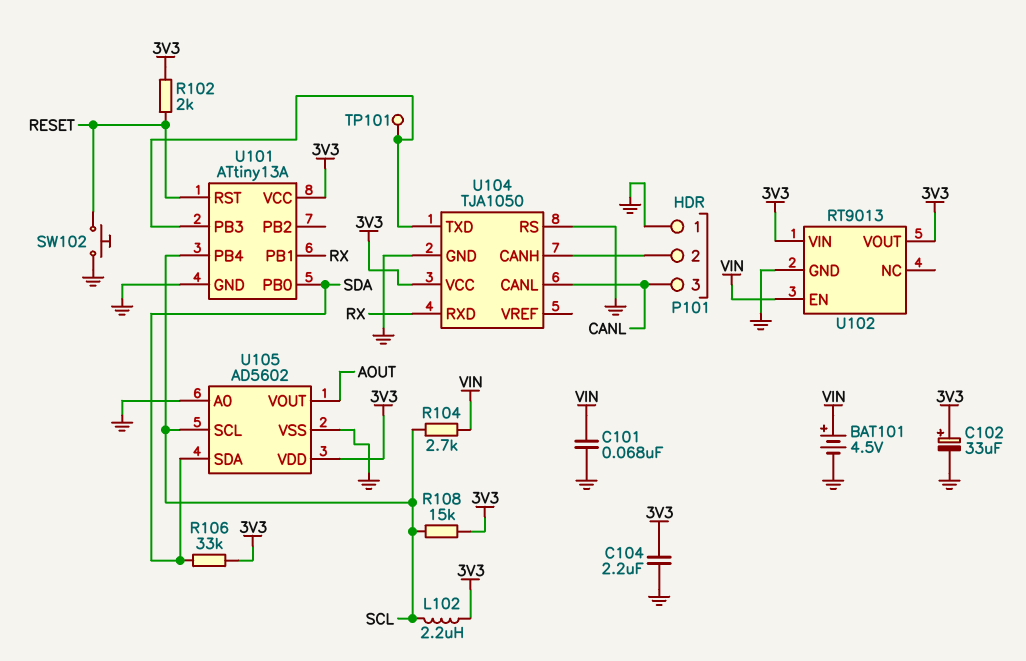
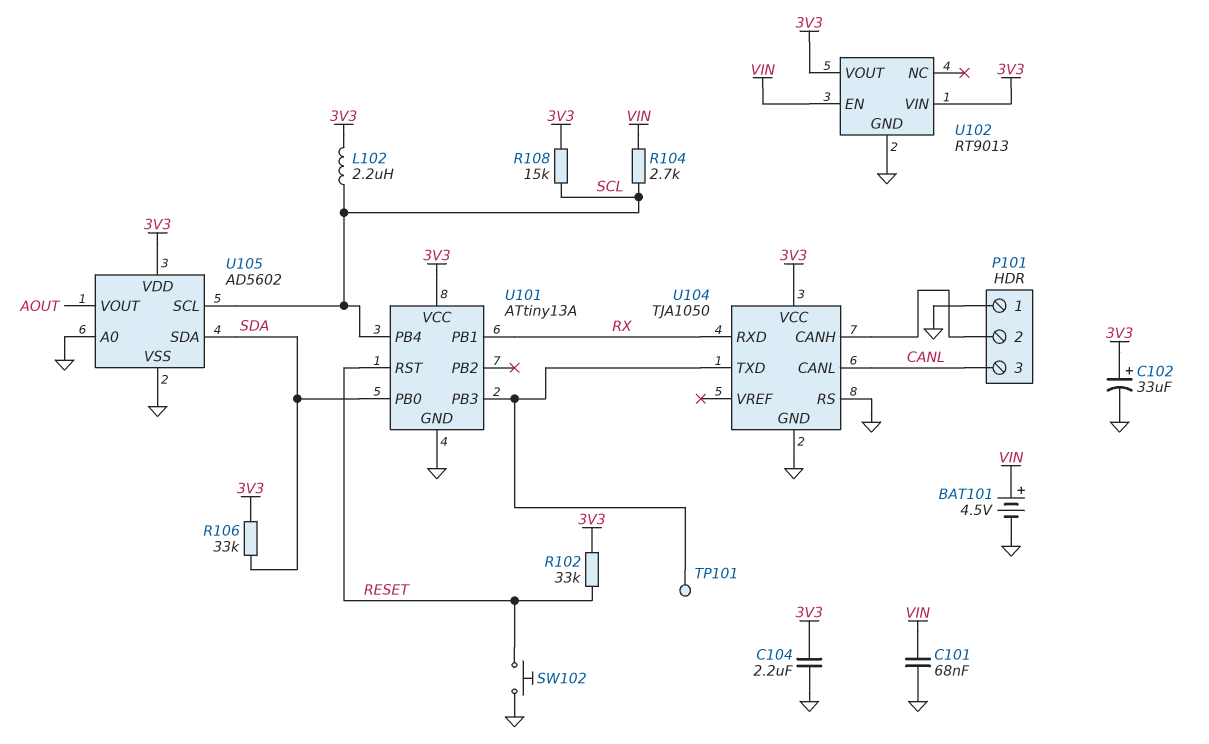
R102: 2k (3V3, RESET) -> 33k (3V3, RESET)

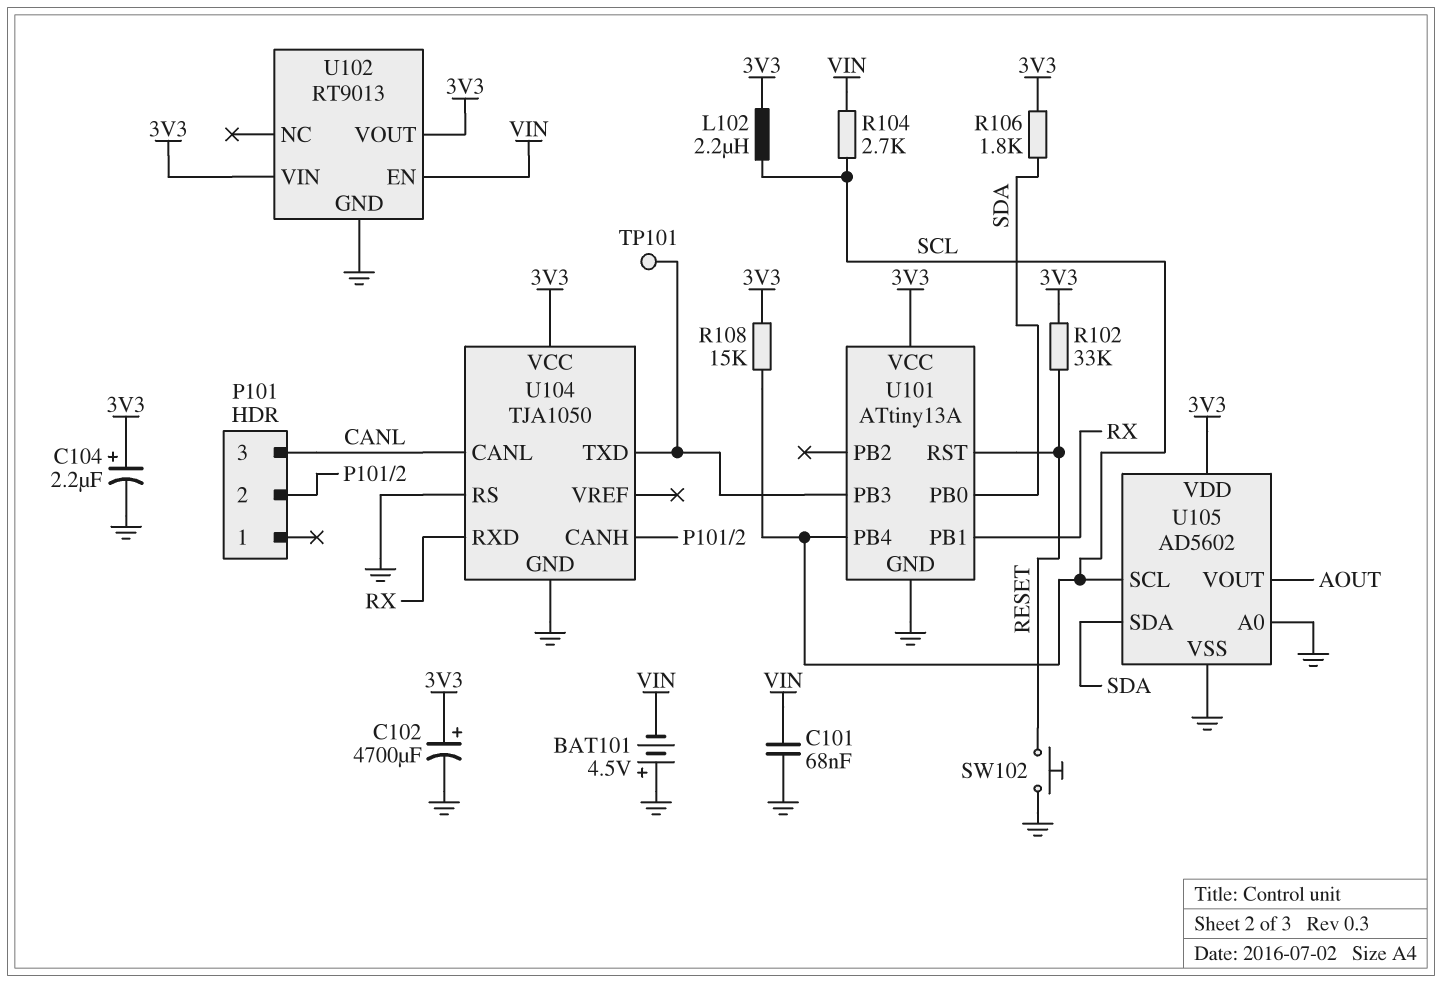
BAT101: 4.5V (plus VIN, minus GND) -> 4.5V (plus GND, minus VIN)
C102: 33uF (plus 3V3, minus GND) -> 4700uF (plus 3V3, minus GND)
C104: 2.2uF (3V3, GND) -> 2.2uF (plus 3V3, minus GND)
P101 pin 1: GND -> none
R106: 33k (3V3, SDA) -> 1.8k (3V3, SDA)

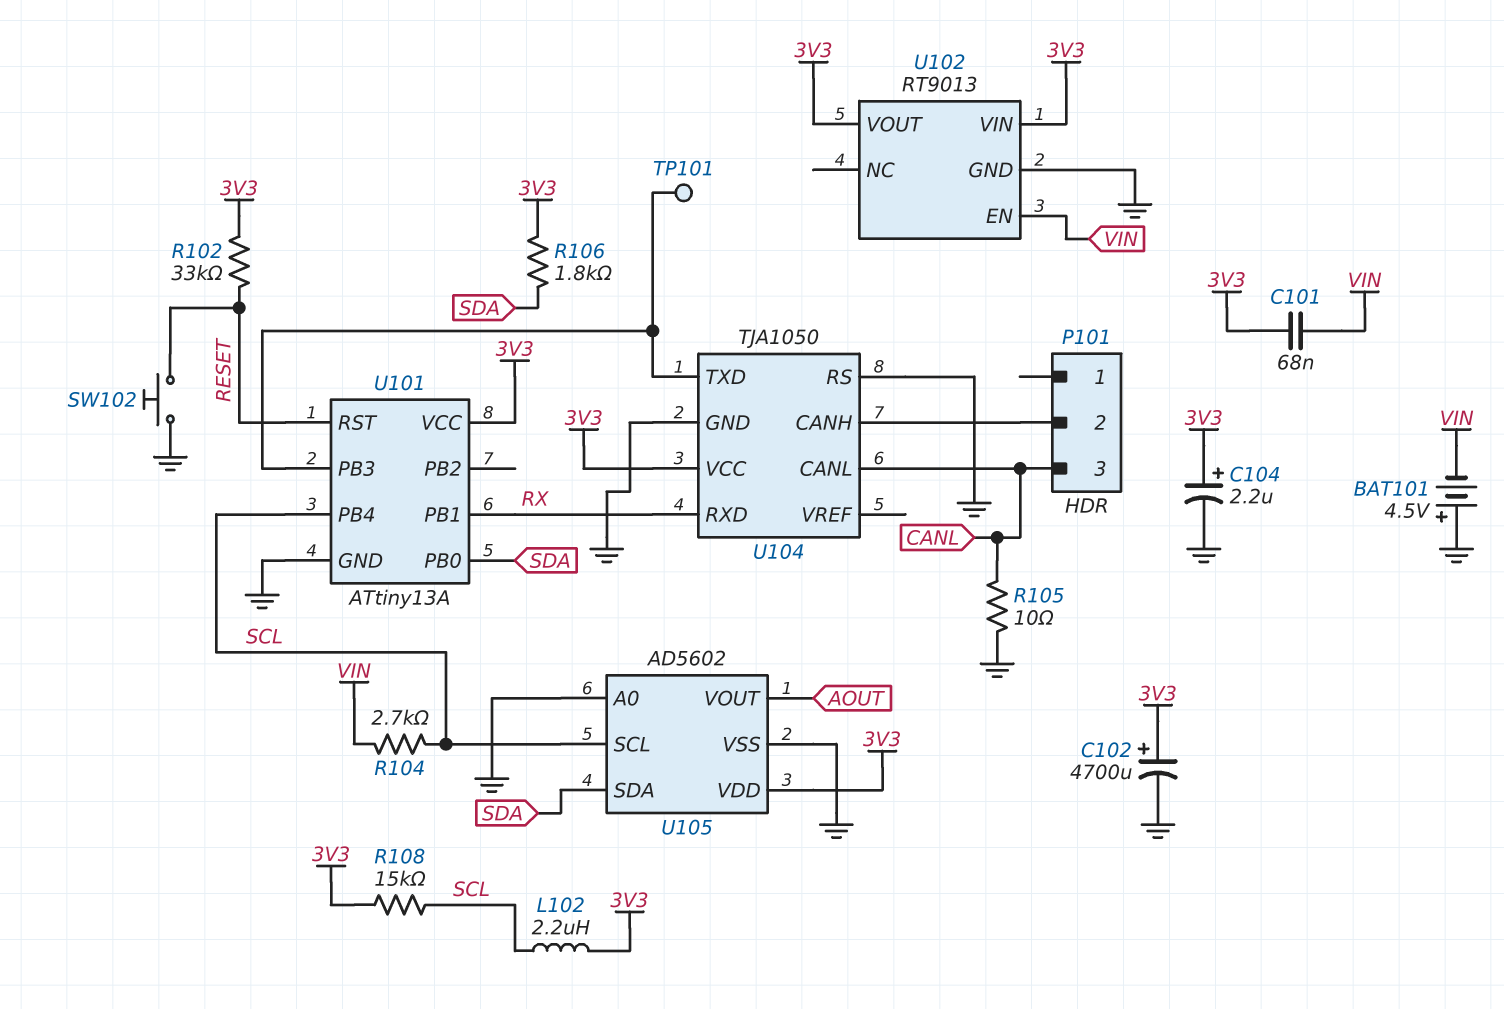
C101: 68nF (GND, VIN) -> 68nF (3V3, VIN)
R105: none -> 10 (CANL, GND)

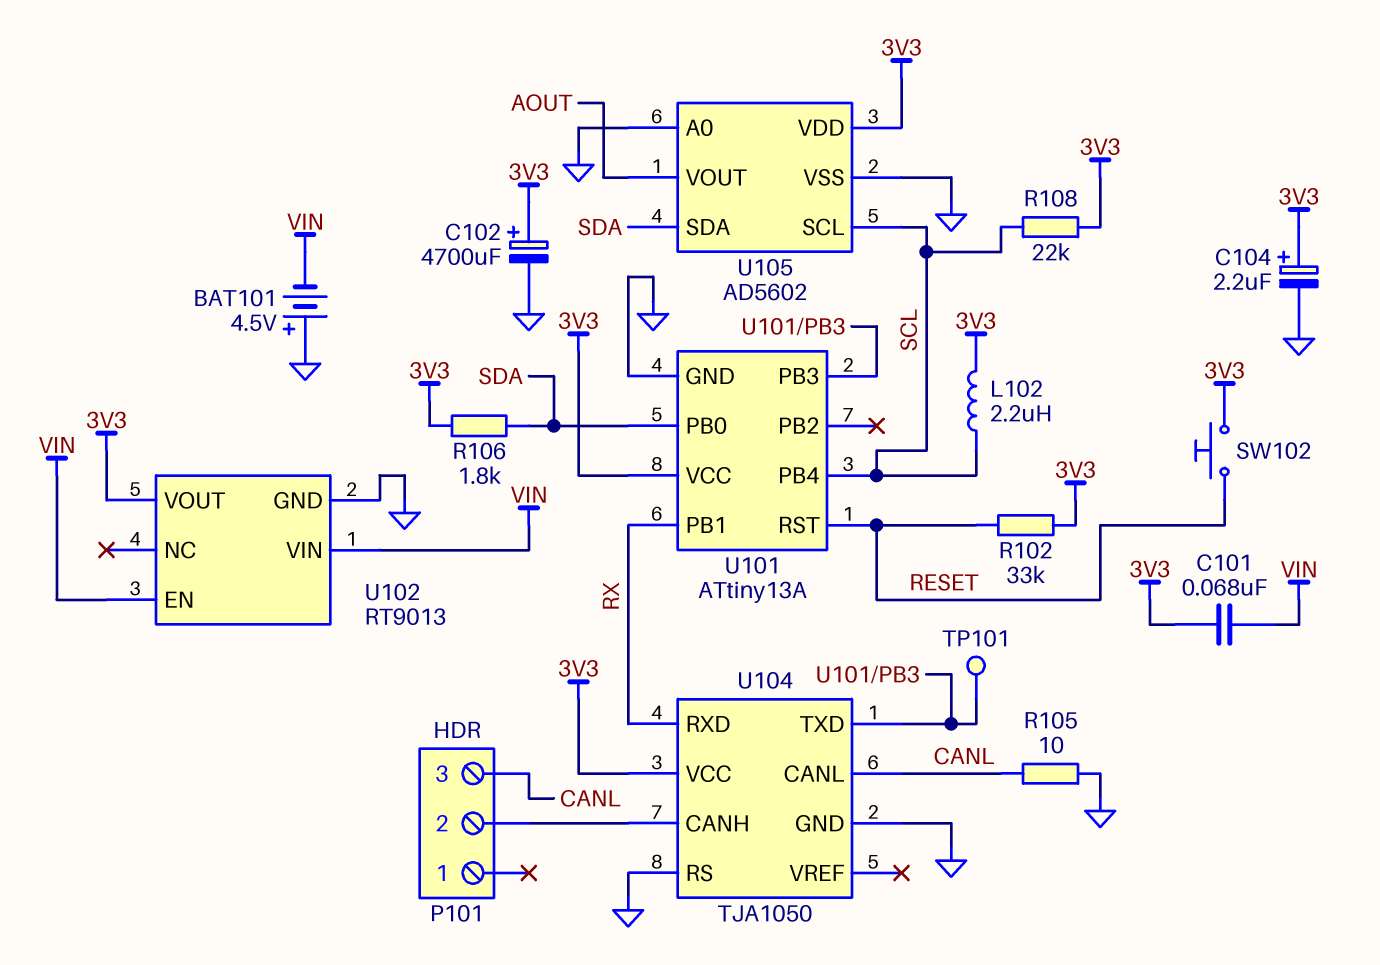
R104: 2.7k (SCL, VIN) -> none
R108: 15k (3V3, SCL) -> 22k (3V3, SCL)
SW102: button (GND, RESET) -> button (3V3, RESET)
U102 pin VIN: 3V3 -> VIN

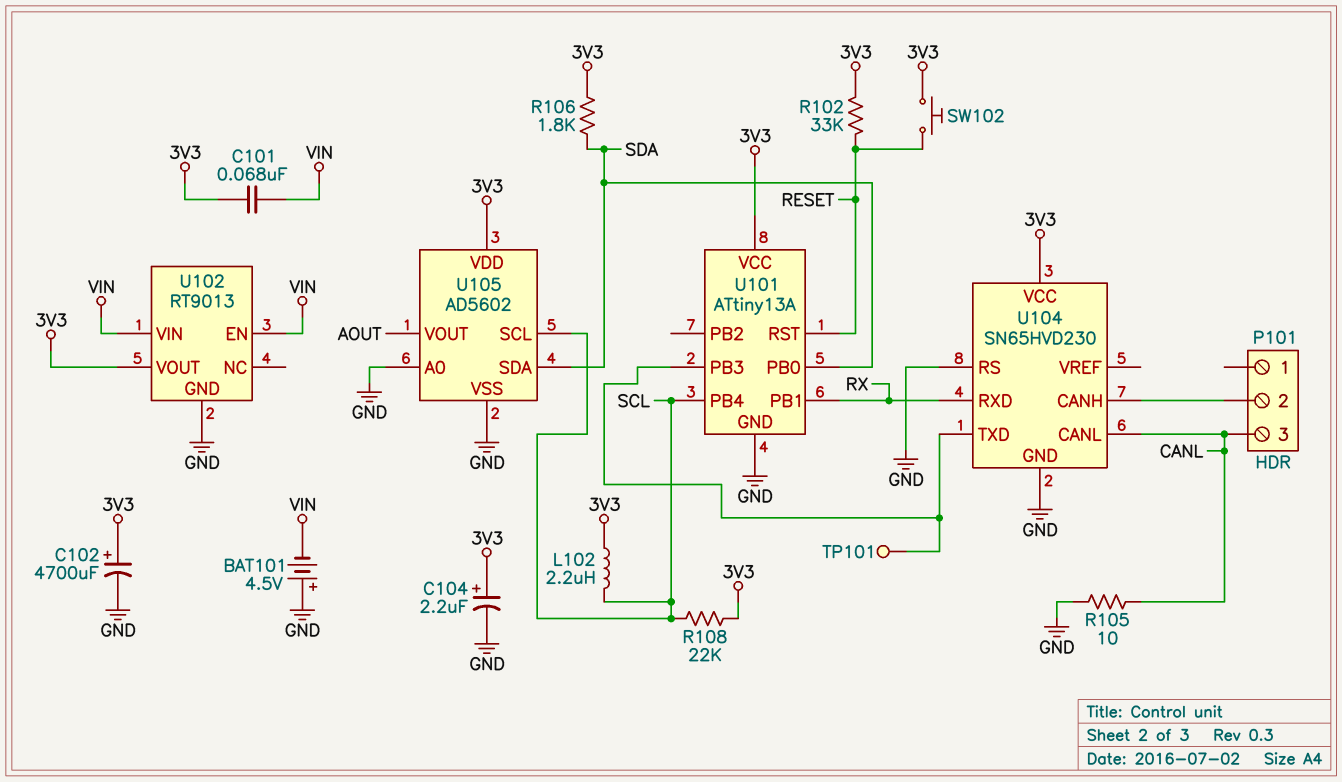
U104: TJA1050 -> SN65HVD230

